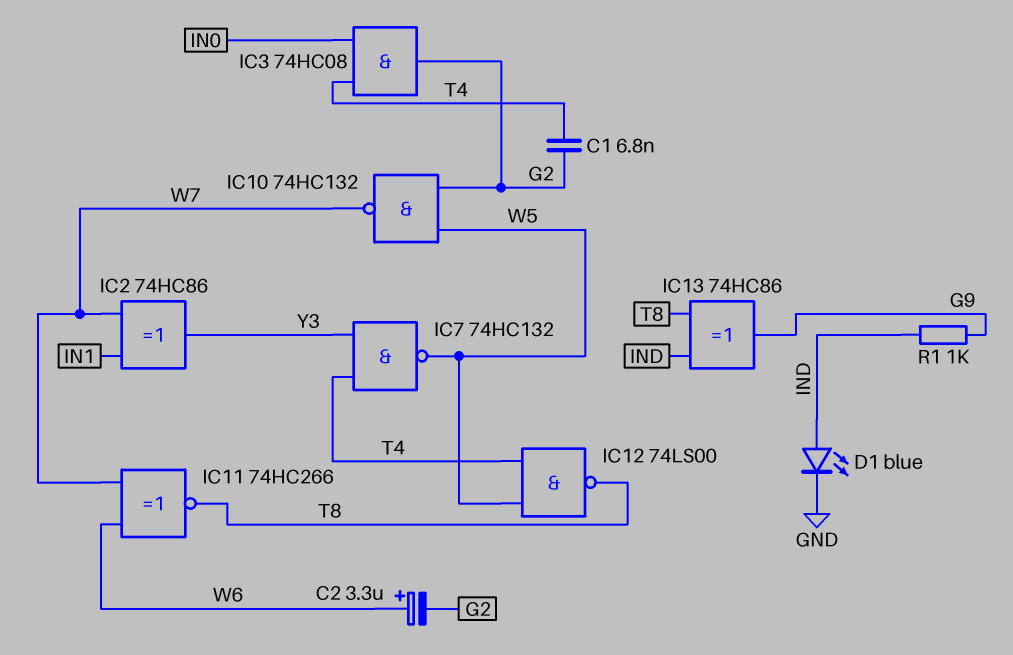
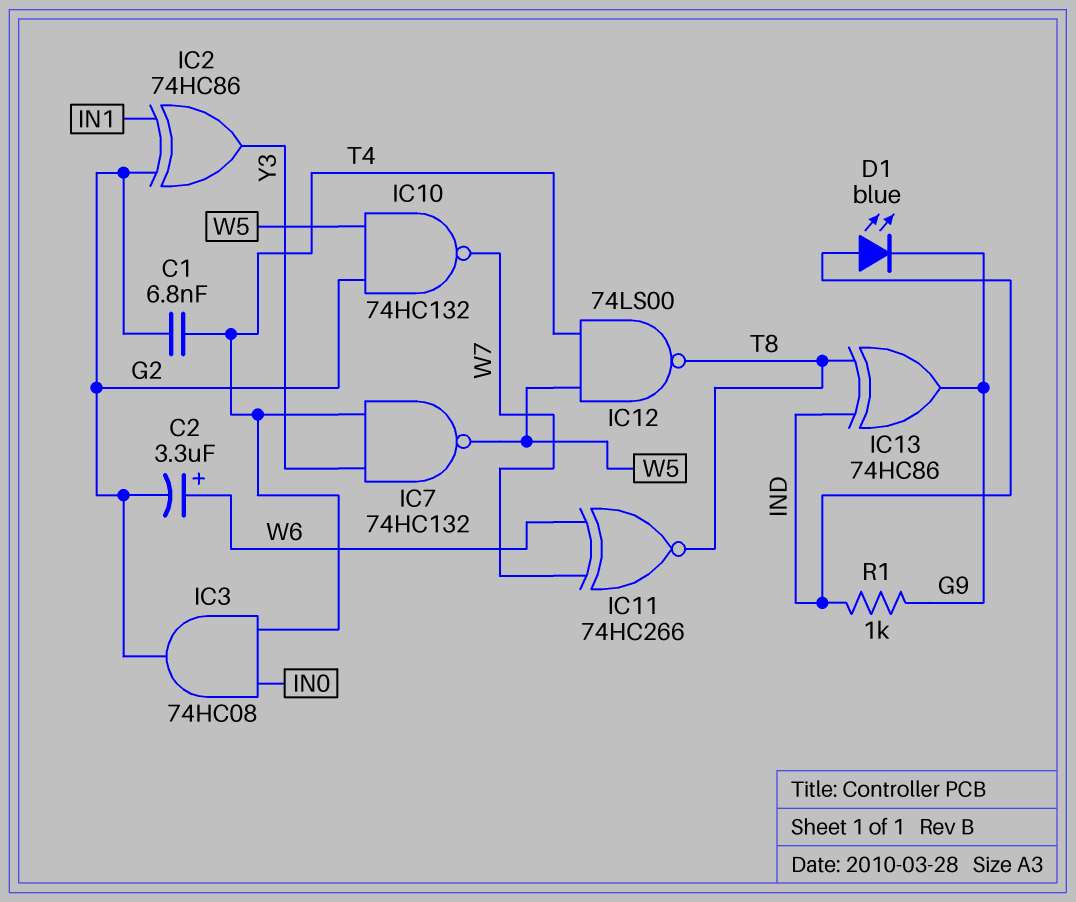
D1: LED blue (A IND, K GND) -> LED blue (A IND, K G9)
IC2: XOR 74HC86 (in IN1, in W7, out Y3) -> XOR 74HC86 (in G2, in IN1, out Y3)

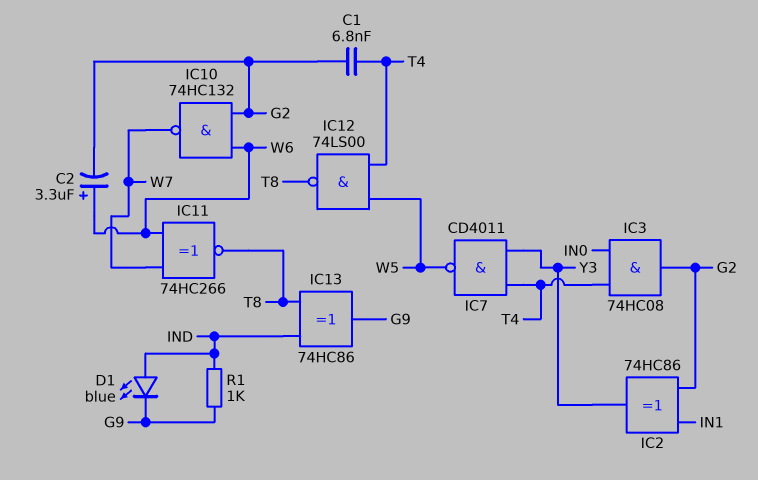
IC7: NAND 74HC132 (in T4, in Y3, out W5) -> NAND CD4011 (in T4, in Y3, out W5)
IC10: NAND 74HC132 (in G2, in W5, out W7) -> NAND 74HC132 (in G2, in W6, out W7)

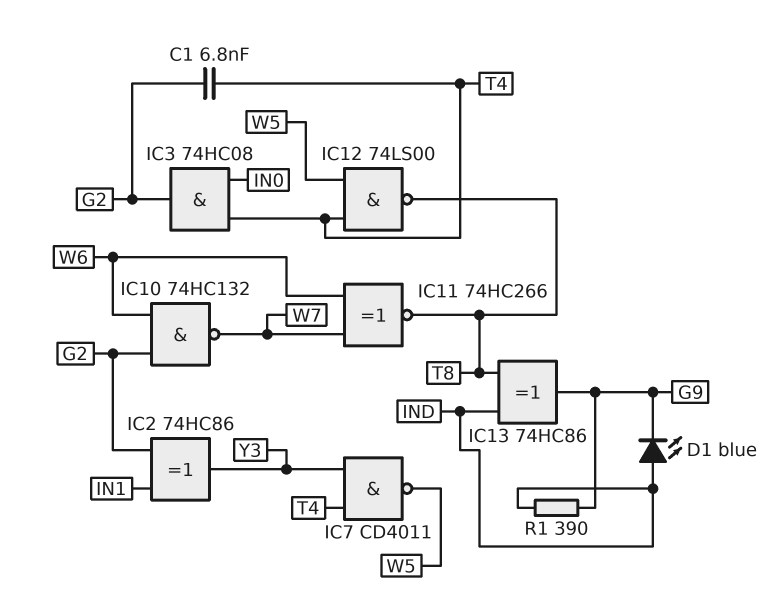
C2: 3.3uF (plus W6, minus G2) -> none
R1: 1k (G9, IND) -> 390 (G9, IND)

